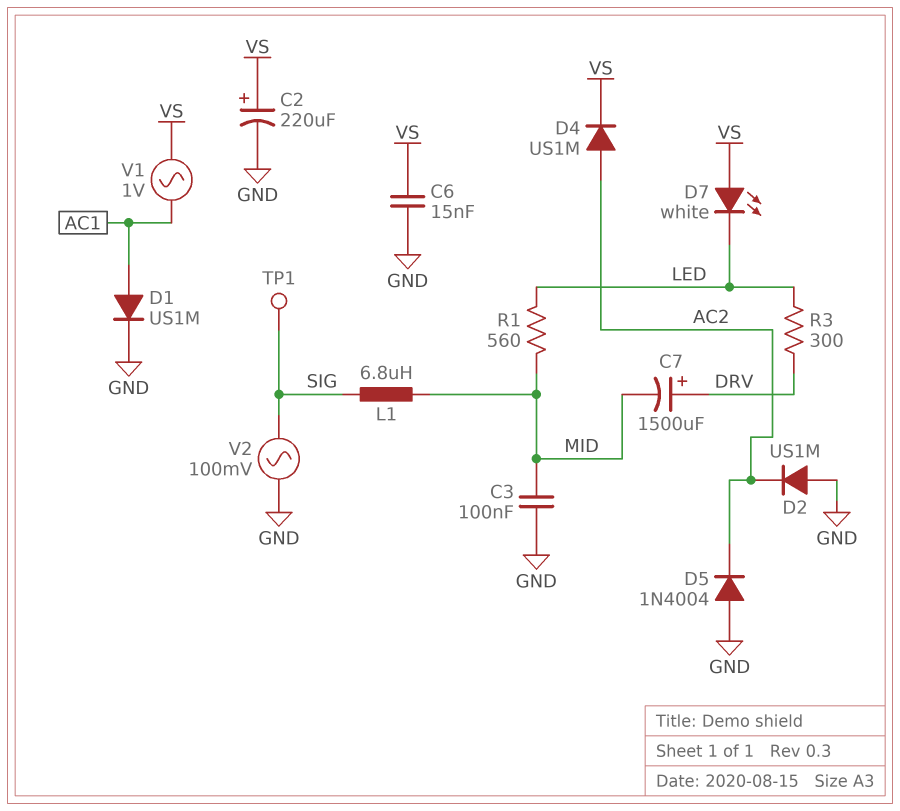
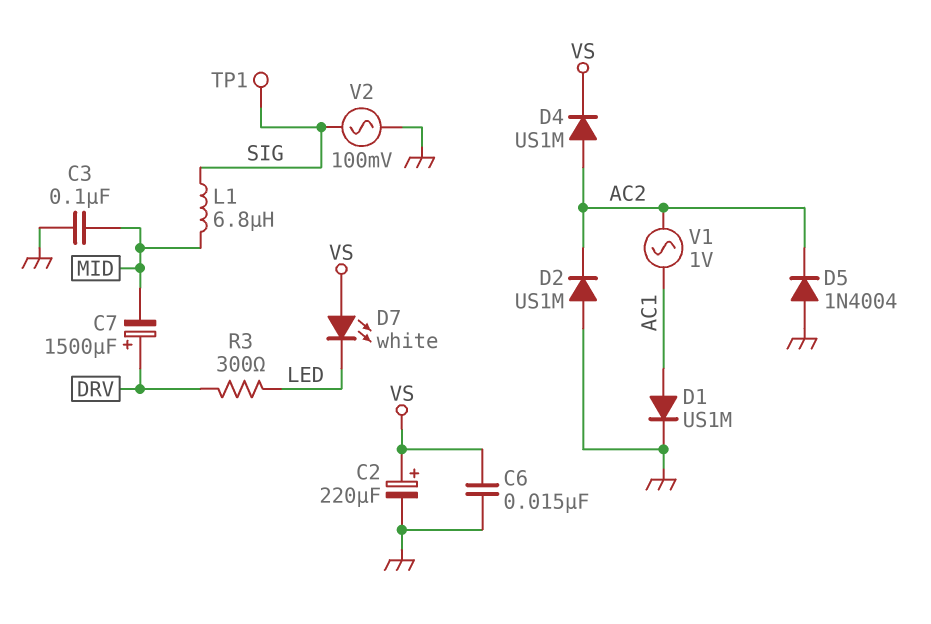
R1: 560 (LED, MID) -> none
V1: AC 1V (AC1, VS) -> AC 1V (AC1, AC2)

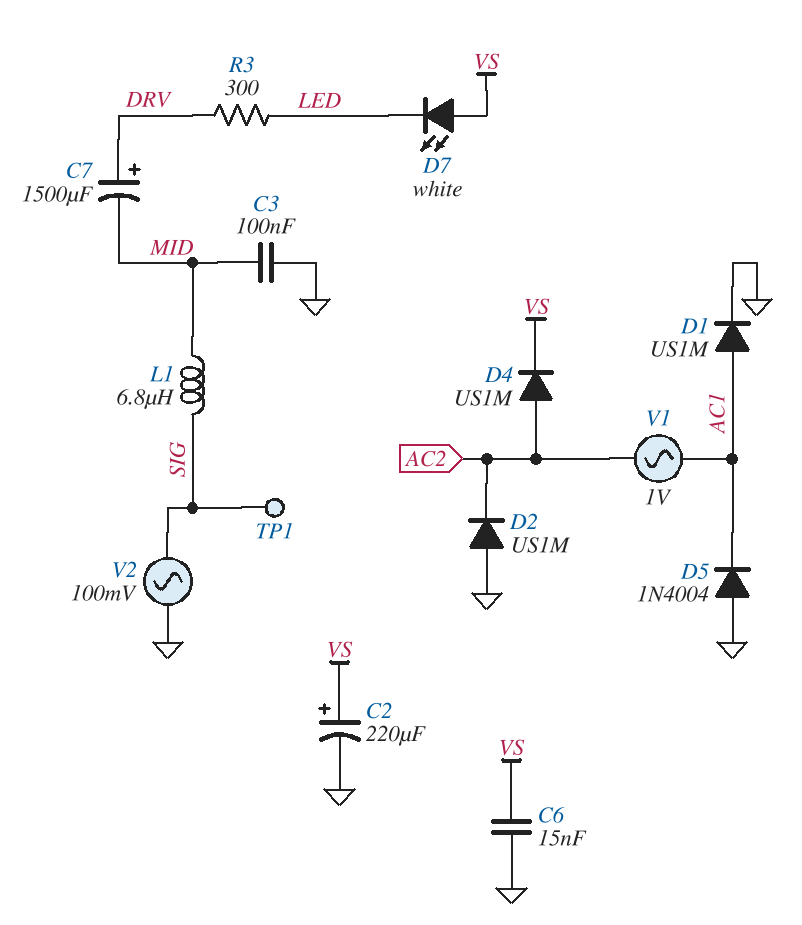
D5: diode 1N4004 (A GND, K AC2) -> diode 1N4004 (A GND, K AC1)

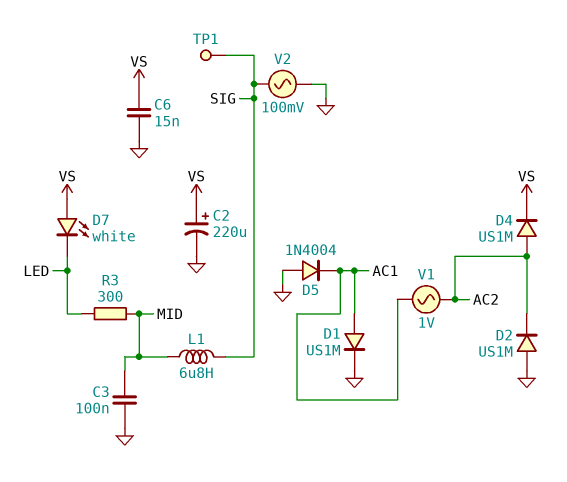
C7: 1500uF (plus DRV, minus MID) -> none
R3: 300 (DRV, LED) -> 300 (LED, MID)

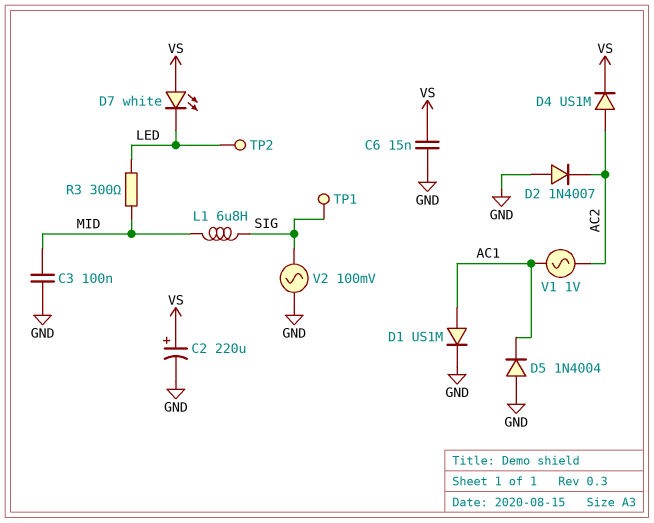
D2: diode US1M (A GND, K AC2) -> diode 1N4007 (A GND, K AC2)
TP2: none -> test point (LED)

